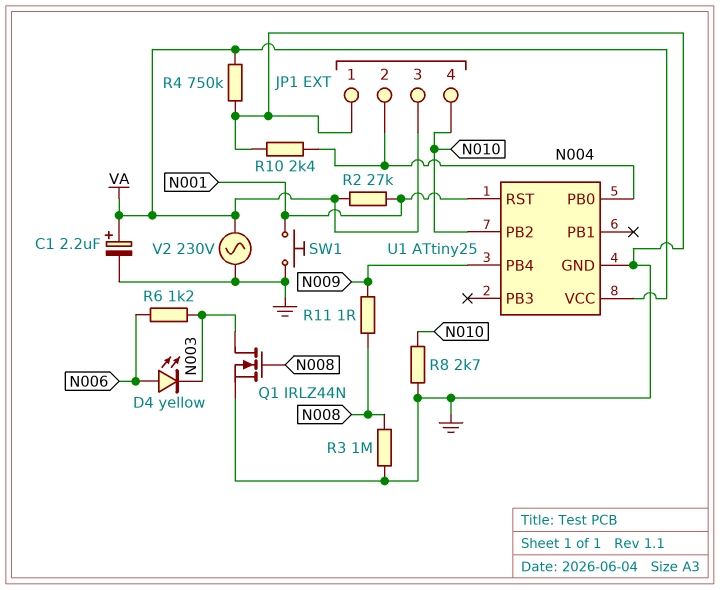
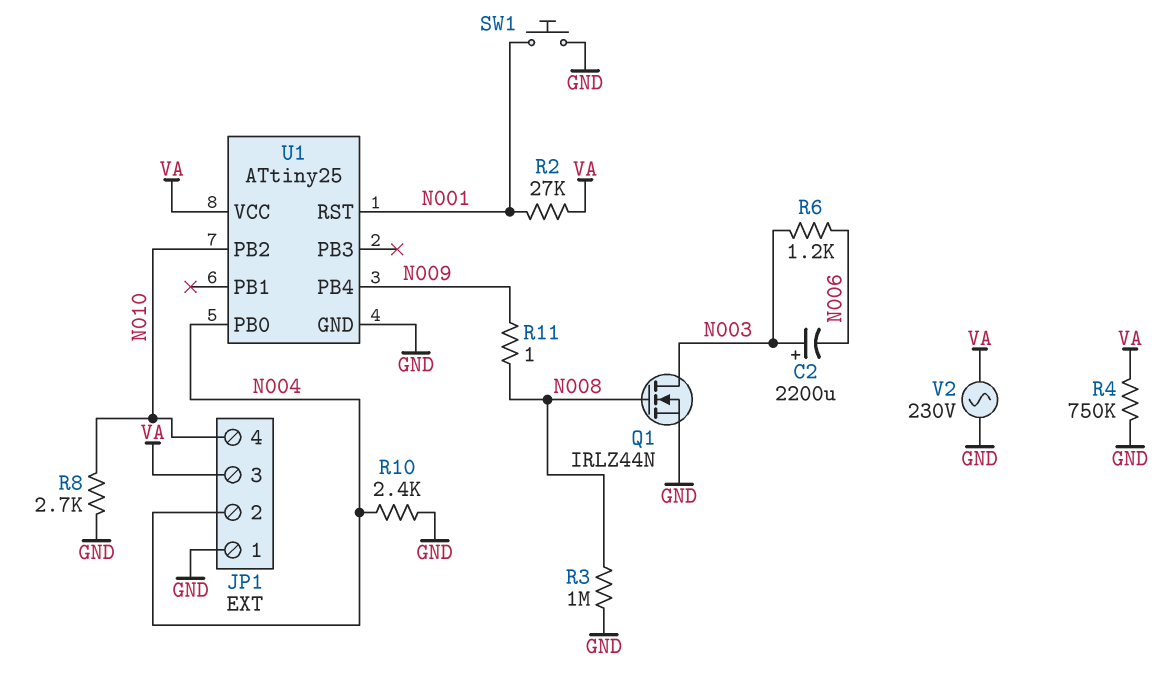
C1: 2.2uF (plus VA, minus GND) -> none
C2: none -> 2200uF (plus N003, minus N006)
D4: LED yellow (A N006, K N003) -> none

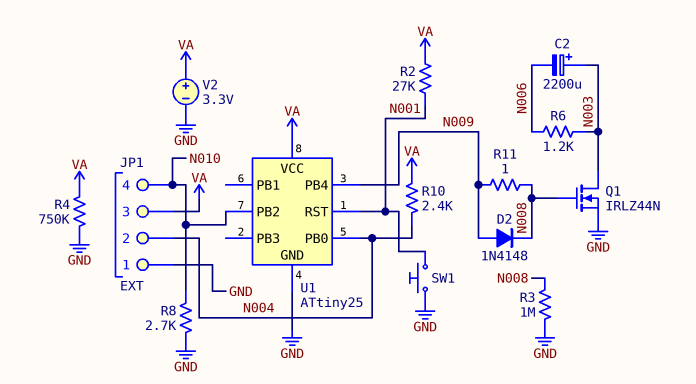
D2: none -> diode 1N4148 (A N009, K N008)
R10: 2.4k (GND, N004) -> 2.4k (N004, VA)
V2: AC 230V (GND, VA) -> 3.3V (plus VA, minus GND)

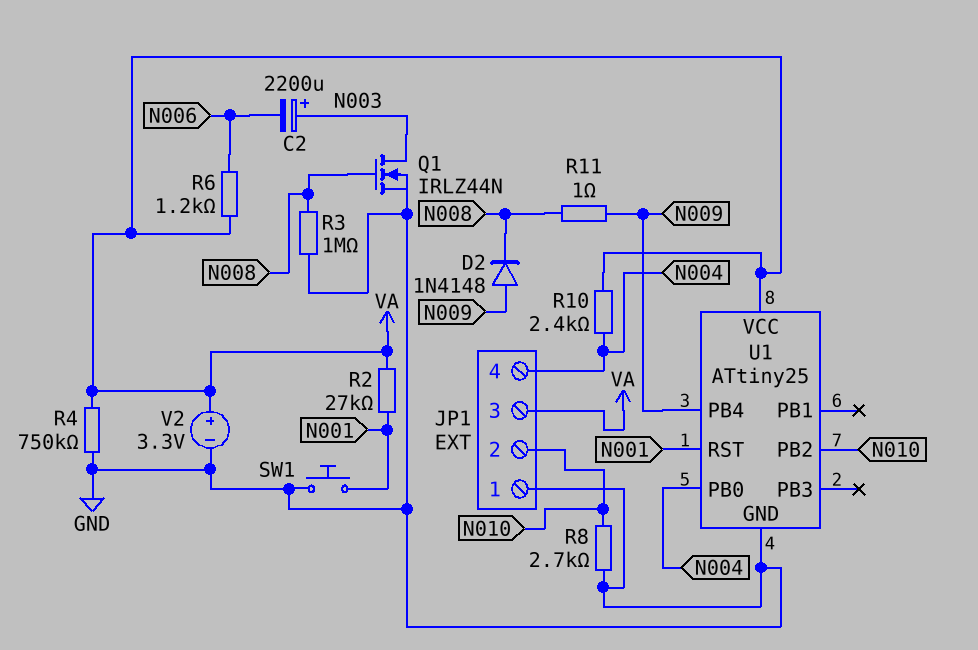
JP1 pin 2: N004 -> N010
JP1 pin 4: N010 -> N004
R6: 1.2k (N003, N006) -> 1.2k (N006, VA)

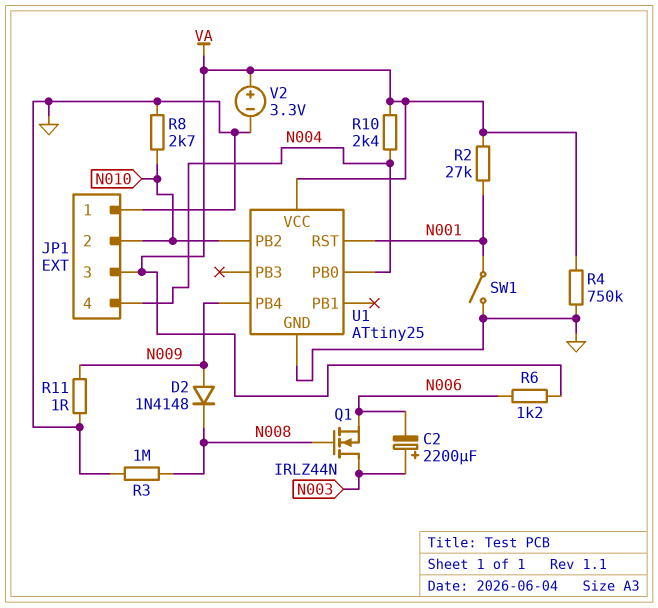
Q1: NMOS IRLZ44N (G N008, D N003, S GND) -> NMOS IRLZ44N (G N008, D N003, S N006)
R11: 1 (N008, N009) -> 1 (GND, N009)
SW1: button (GND, N001) -> switch (GND, N001)

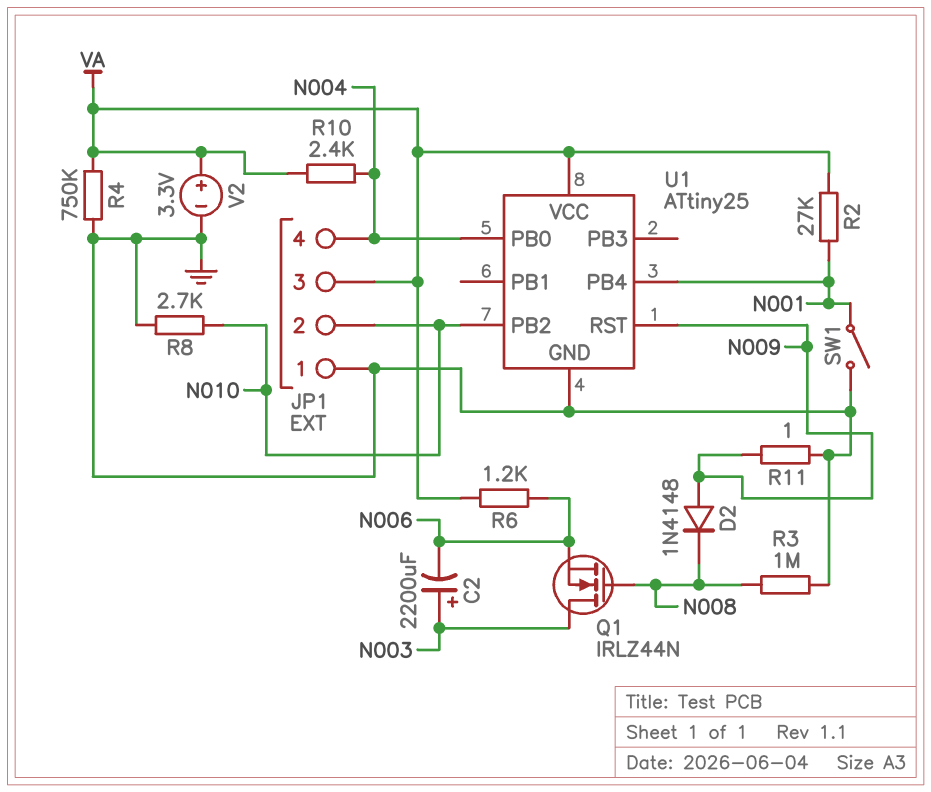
U1 pin PB4: N009 -> N001
U1 pin RST: N001 -> N009

